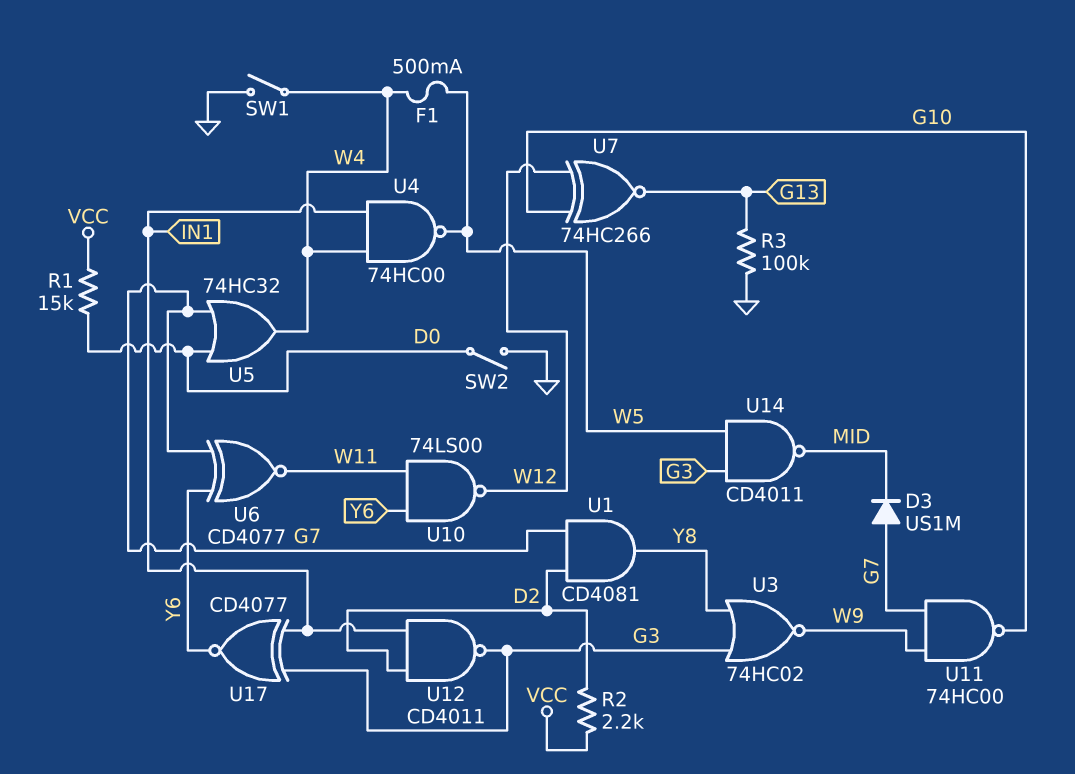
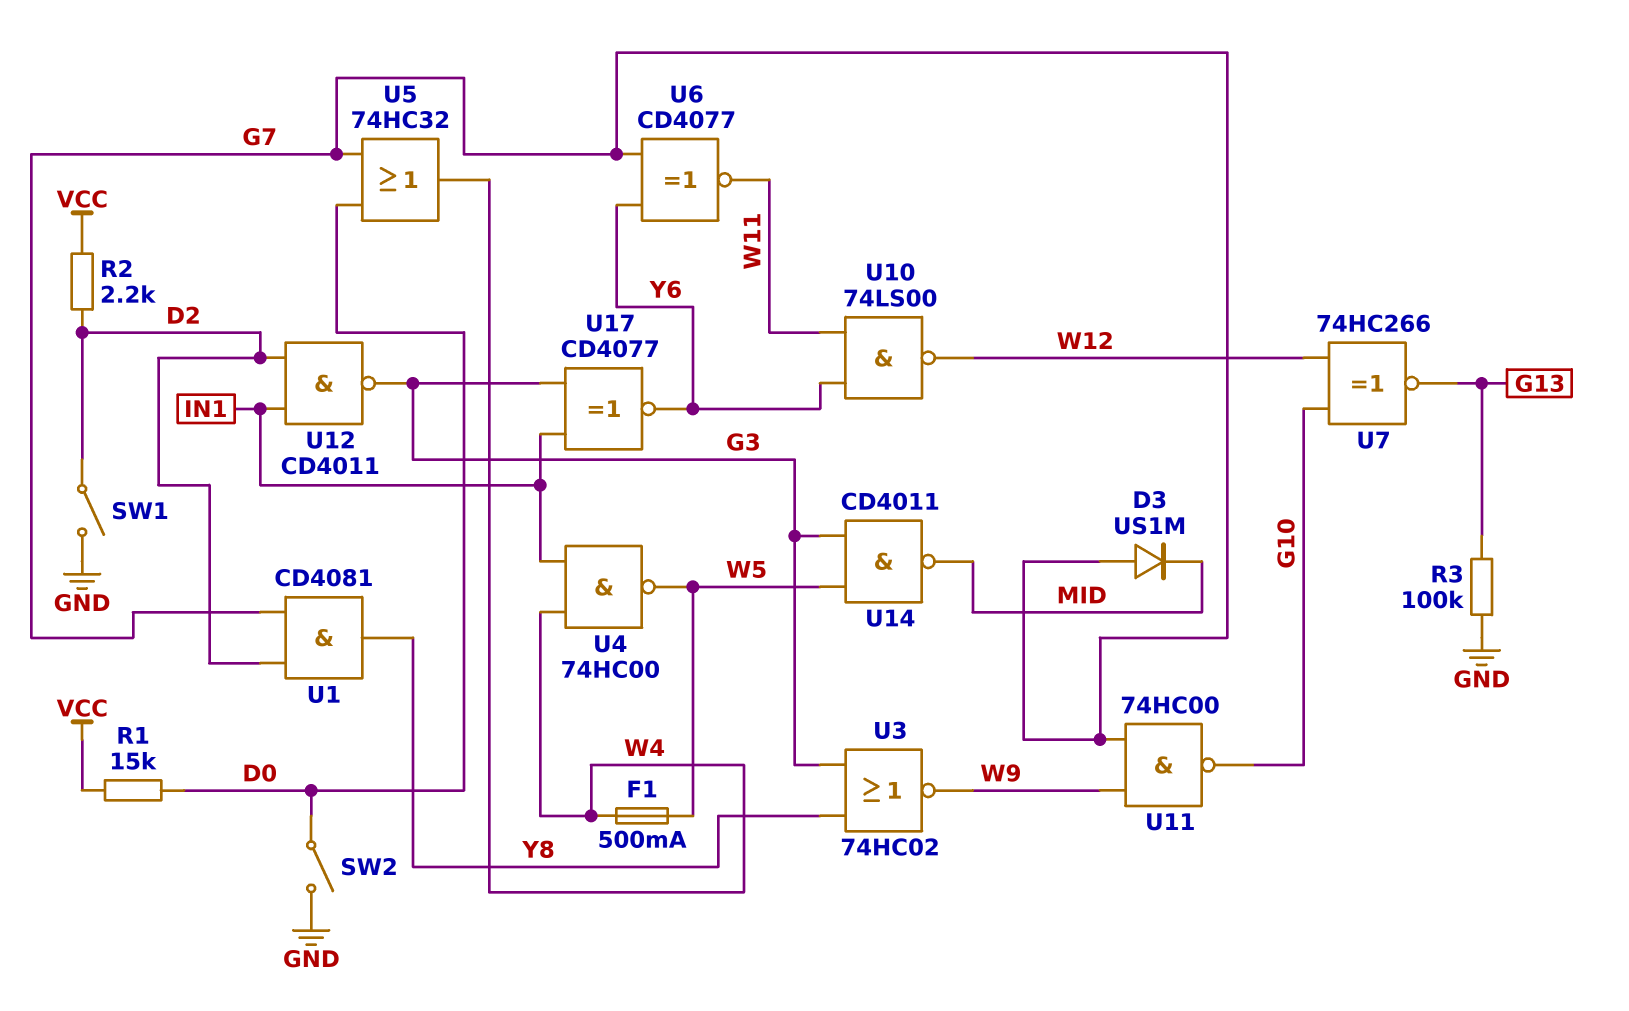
SW1: switch (GND, W4) -> switch (D2, GND)

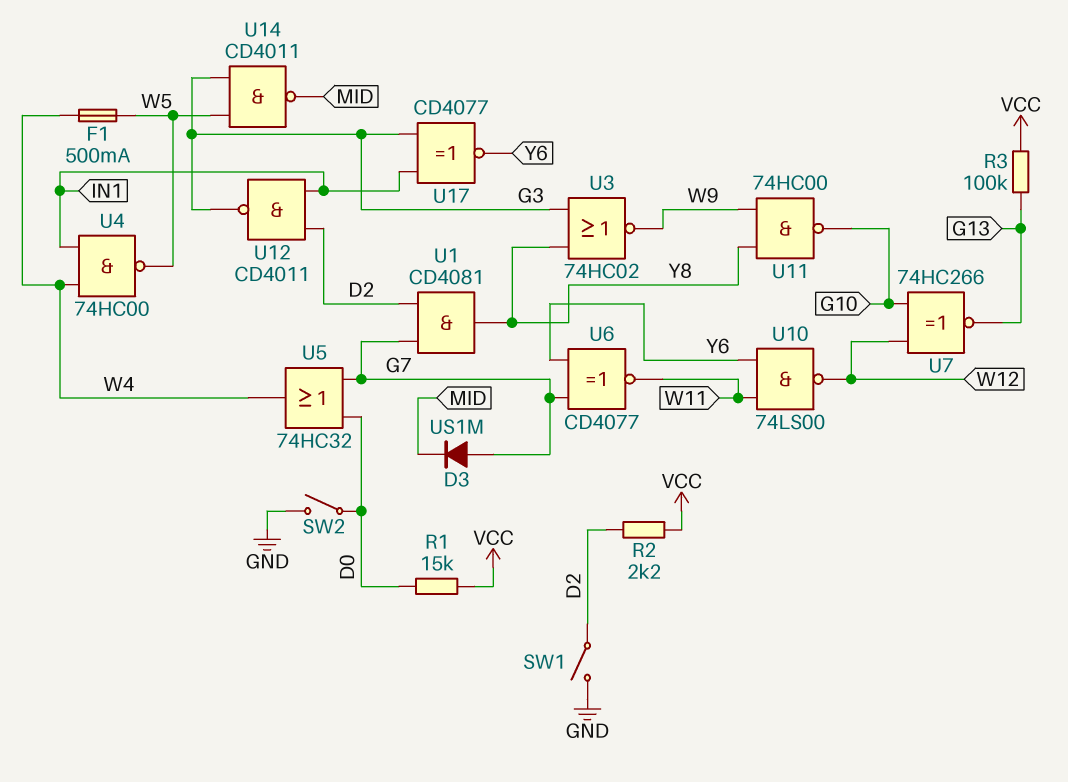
R3: 100k (G13, GND) -> 100k (G13, VCC)
U11: NAND 74HC00 (in G7, in W9, out G10) -> NAND 74HC00 (in W9, in Y8, out G10)

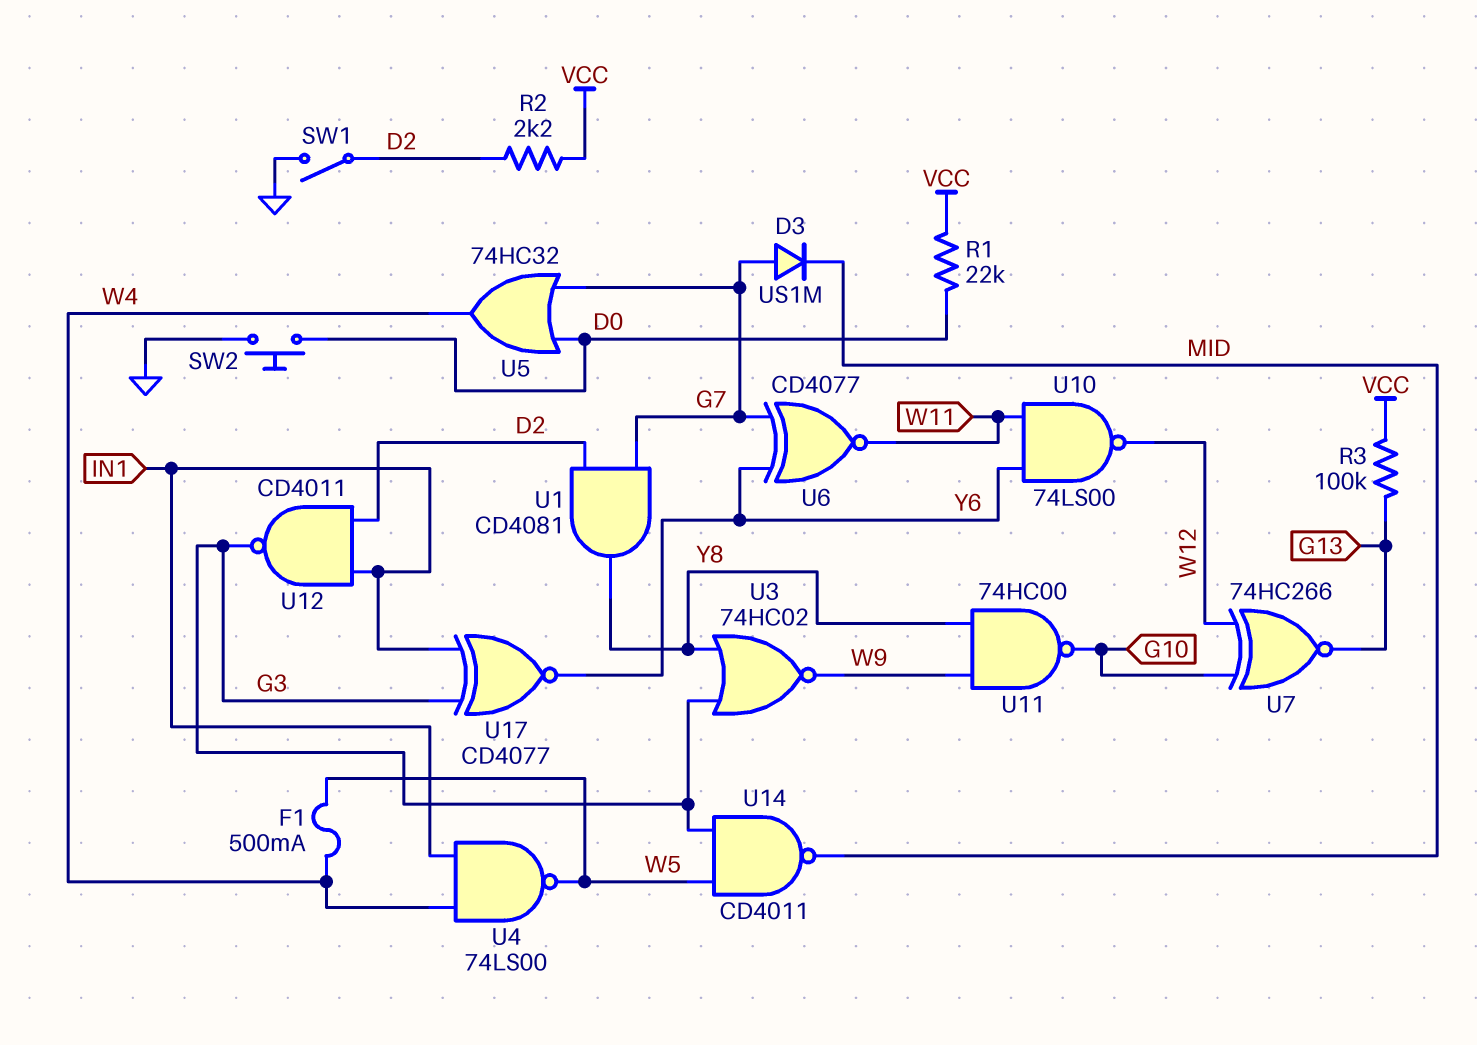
R1: 15k (D0, VCC) -> 22k (D0, VCC)
SW2: switch (D0, GND) -> button (D0, GND)
U4: NAND 74HC00 (in IN1, in W4, out W5) -> NAND 74LS00 (in IN1, in W4, out W5)

